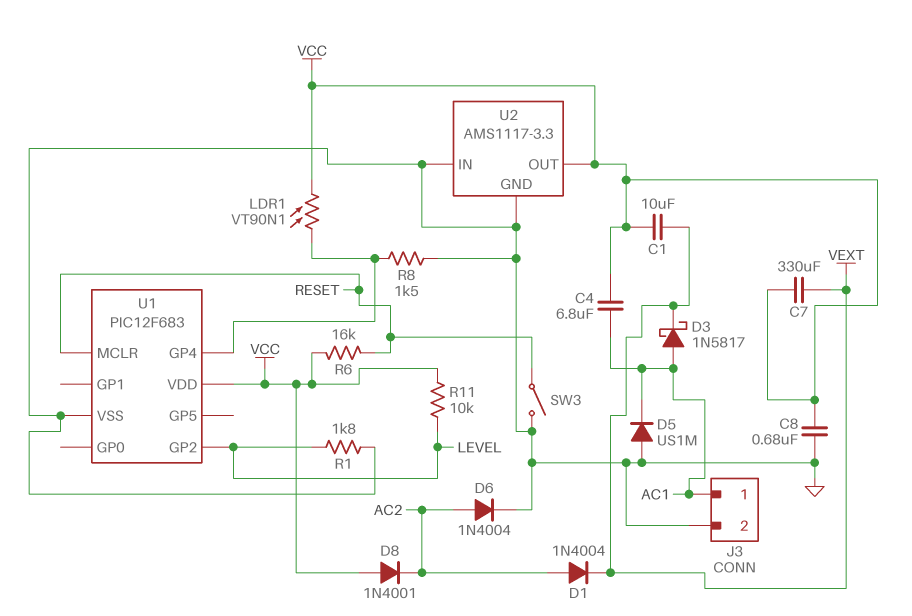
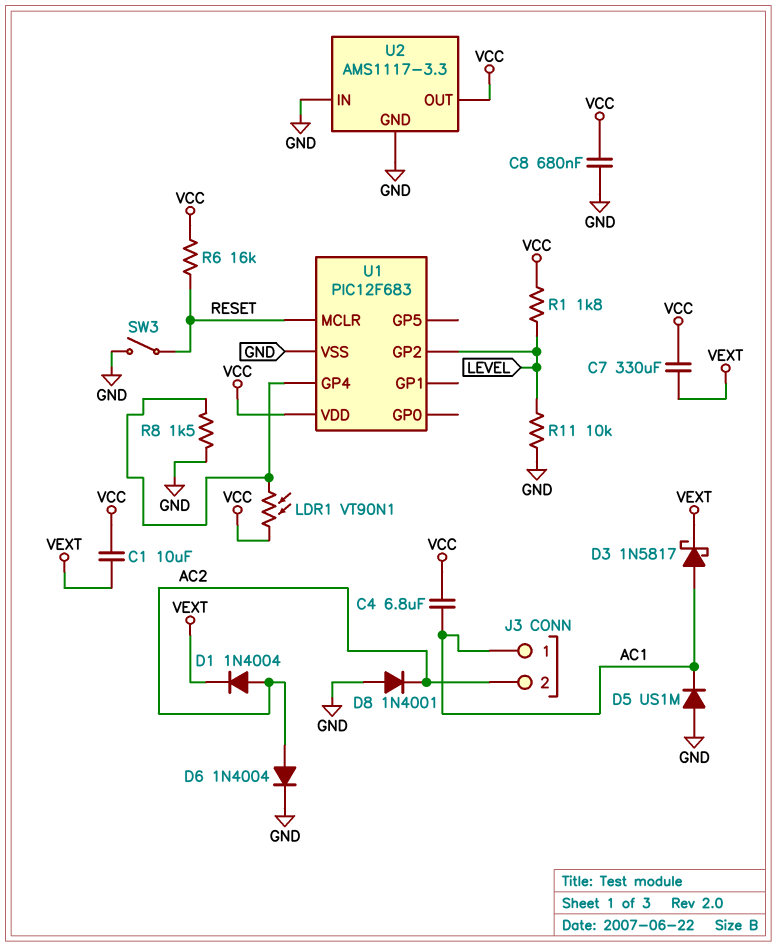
D8: diode 1N4001 (A VCC, K AC2) -> diode 1N4001 (A GND, K AC2)
J3 pin 2: GND -> AC2
R1: 1.8k (GND, LEVEL) -> 1.8k (LEVEL, VCC)
R11: 10k (LEVEL, VCC) -> 10k (GND, LEVEL)

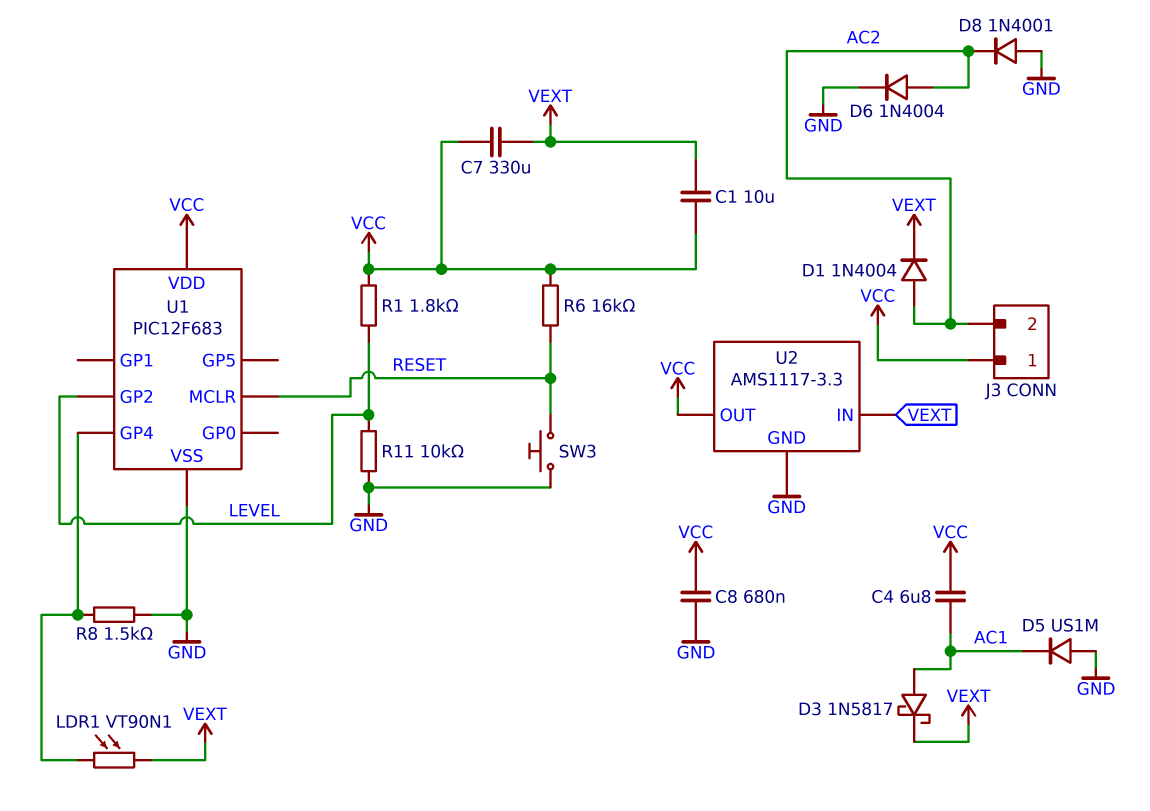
J3 pin 1: AC1 -> VCC
LDR1: VT90N1 (U1/GP4, VCC) -> VT90N1 (U1/GP4, VEXT)
SW3: switch (GND, RESET) -> button (GND, RESET)
U2 pin IN: GND -> VEXT

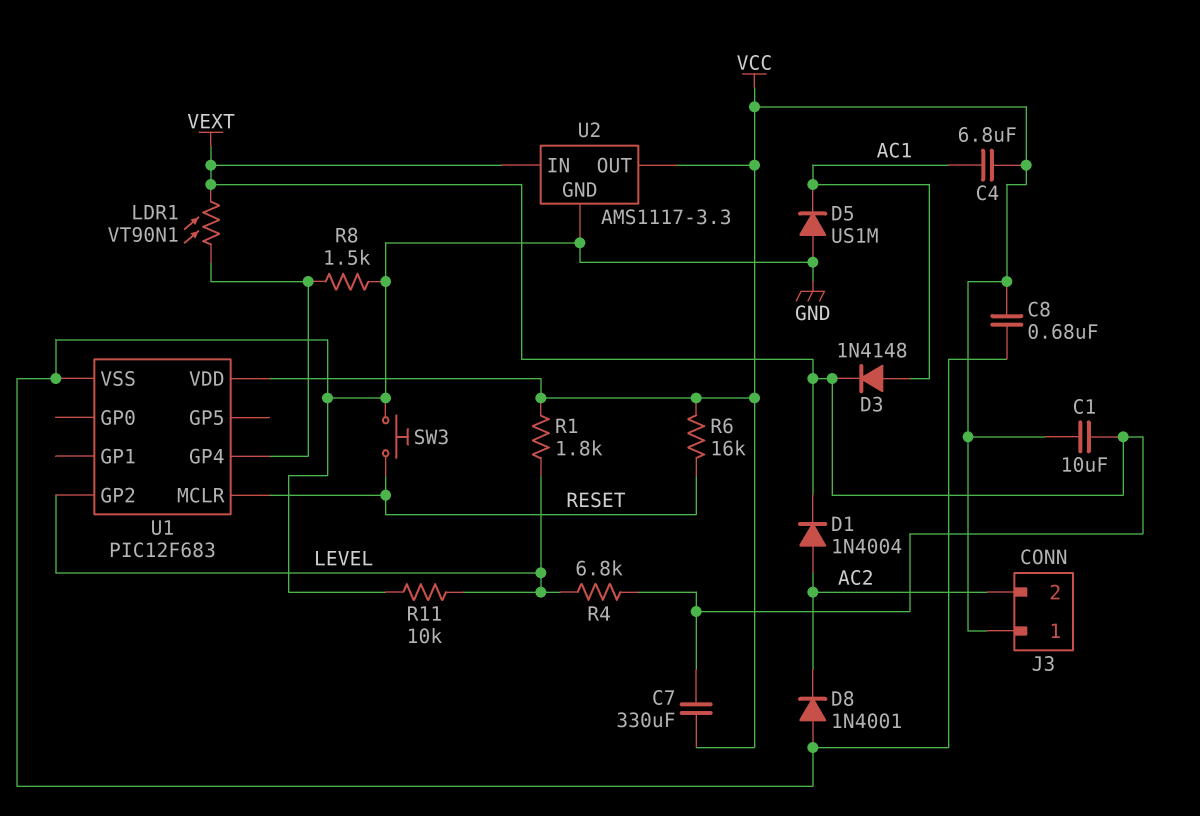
D3: schottky 1N5817 (A AC1, K VEXT) -> diode 1N4148 (A AC1, K VEXT)
D6: diode 1N4004 (A AC2, K GND) -> none
R4: none -> 6.8k (LEVEL, VEXT)

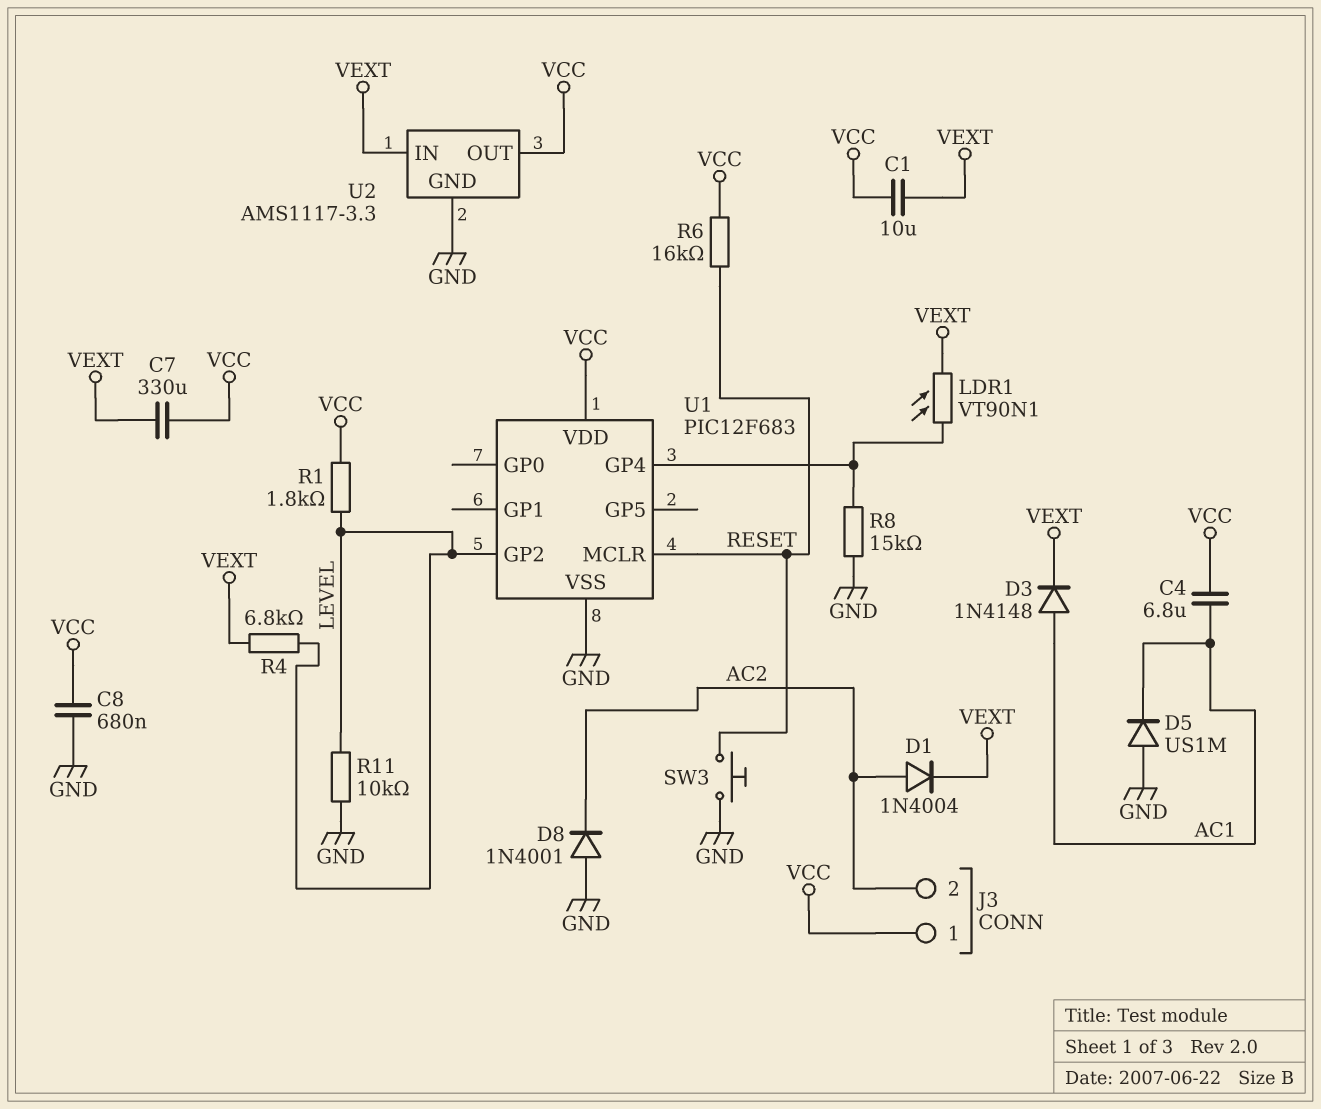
R8: 1.5k (GND, U1/GP4) -> 15k (GND, U1/GP4)

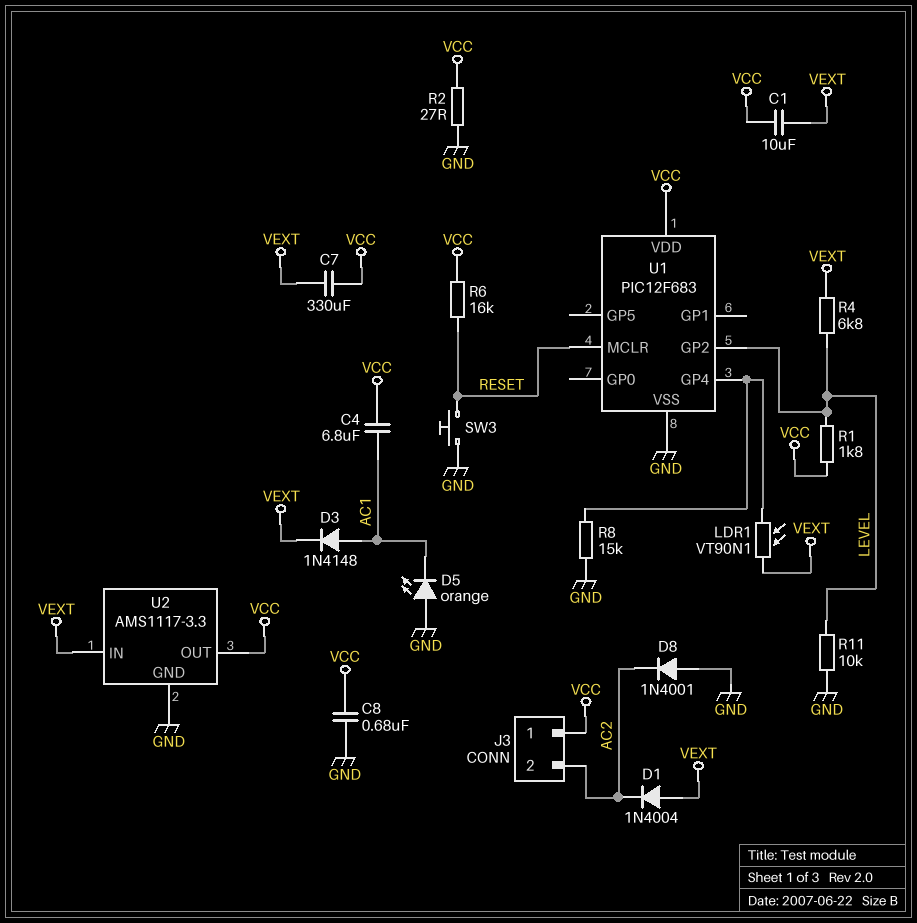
D1: diode 1N4004 (A AC2, K VEXT) -> diode 1N4004 (A VEXT, K AC2)
D5: diode US1M (A GND, K AC1) -> LED orange (A GND, K AC1)
R2: none -> 27 (GND, VCC)

